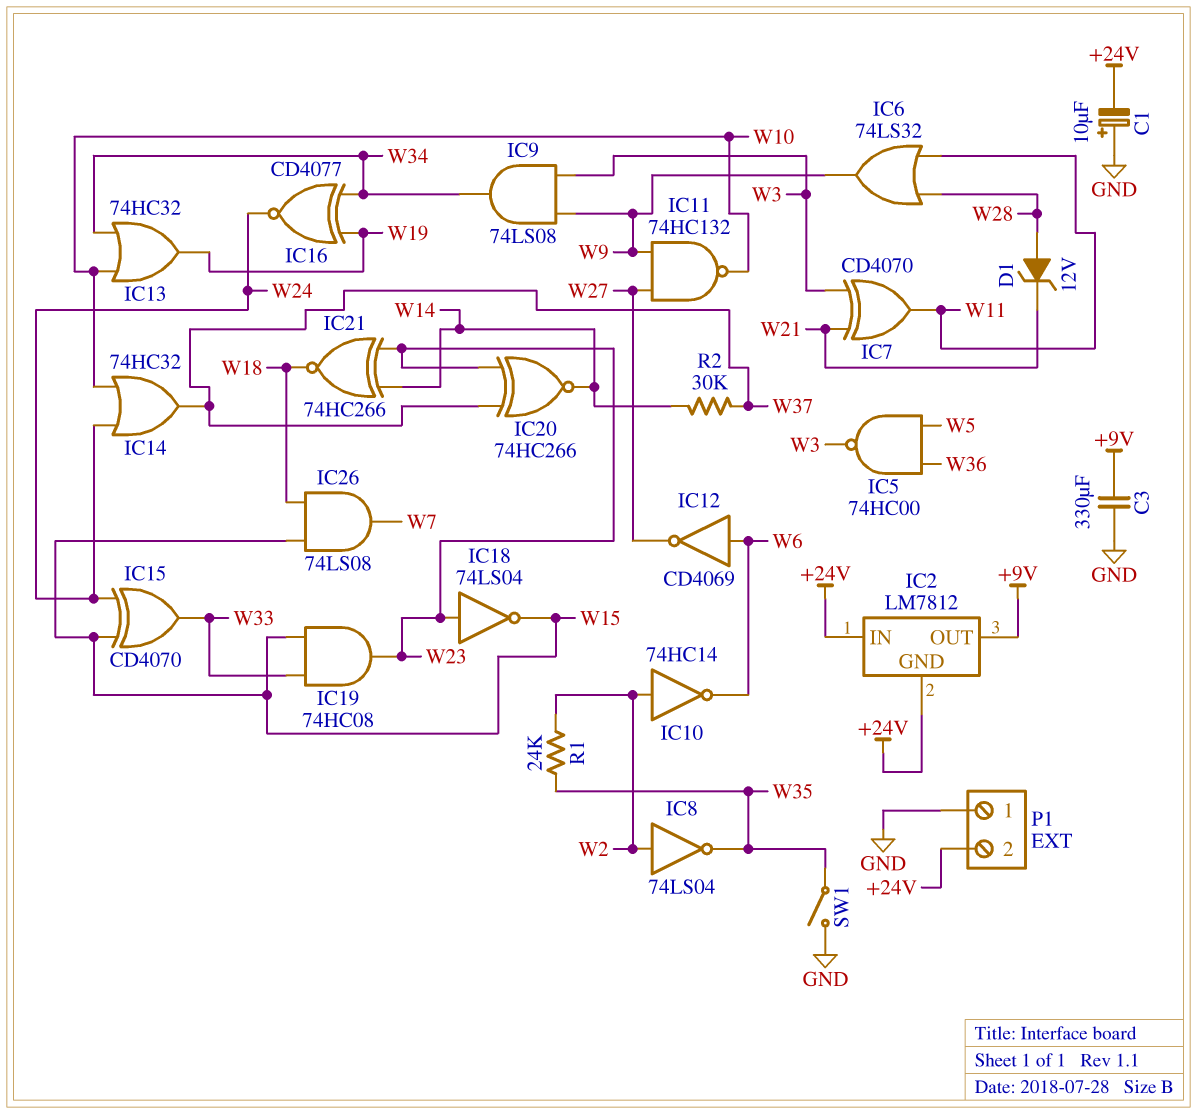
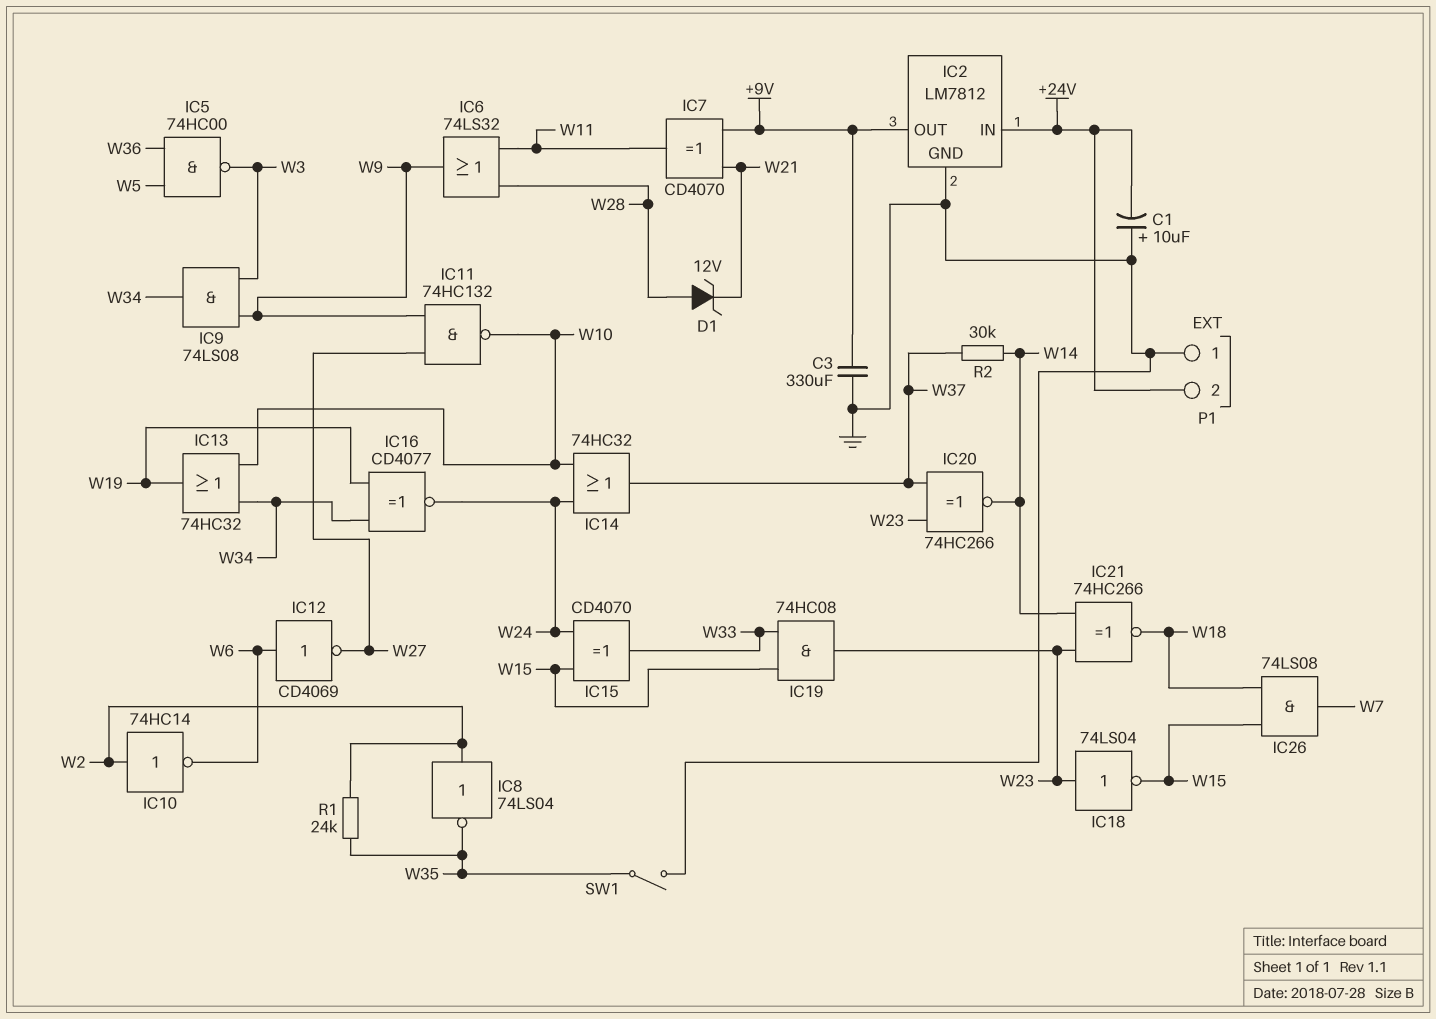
IC2 pin GND: +24V -> GND
IC7: XOR CD4070 (in W3, in W21, out W11) -> XOR CD4070 (in +9V, in W21, out W11)

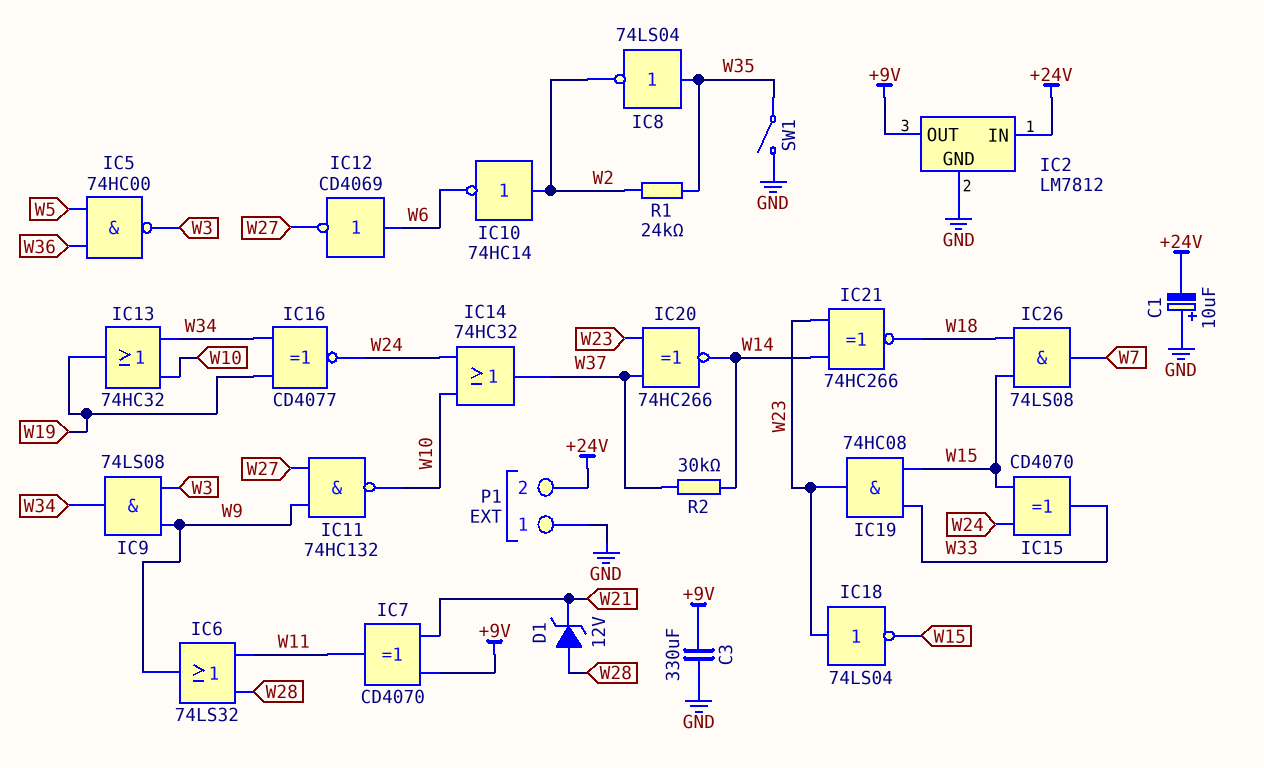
IC8: NOT 74LS04 (in W2, out W35) -> NOT 74LS04 (in W35, out W2)

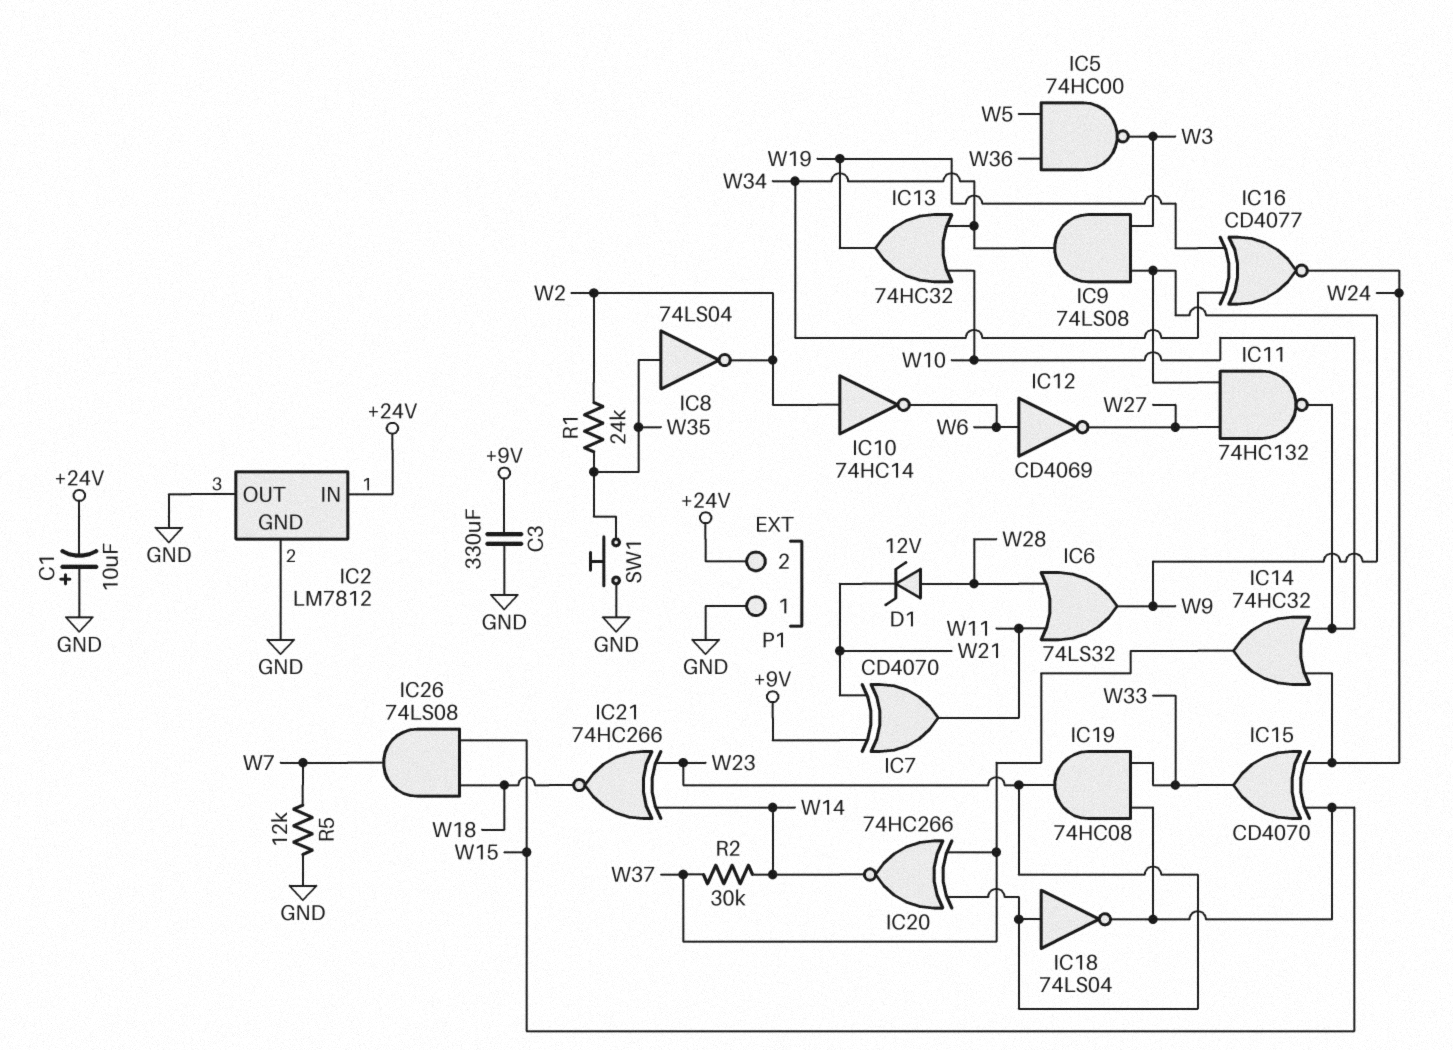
IC2 pin OUT: +9V -> GND
R5: none -> 12k (GND, W7)
SW1: switch (GND, W35) -> button (GND, W35)

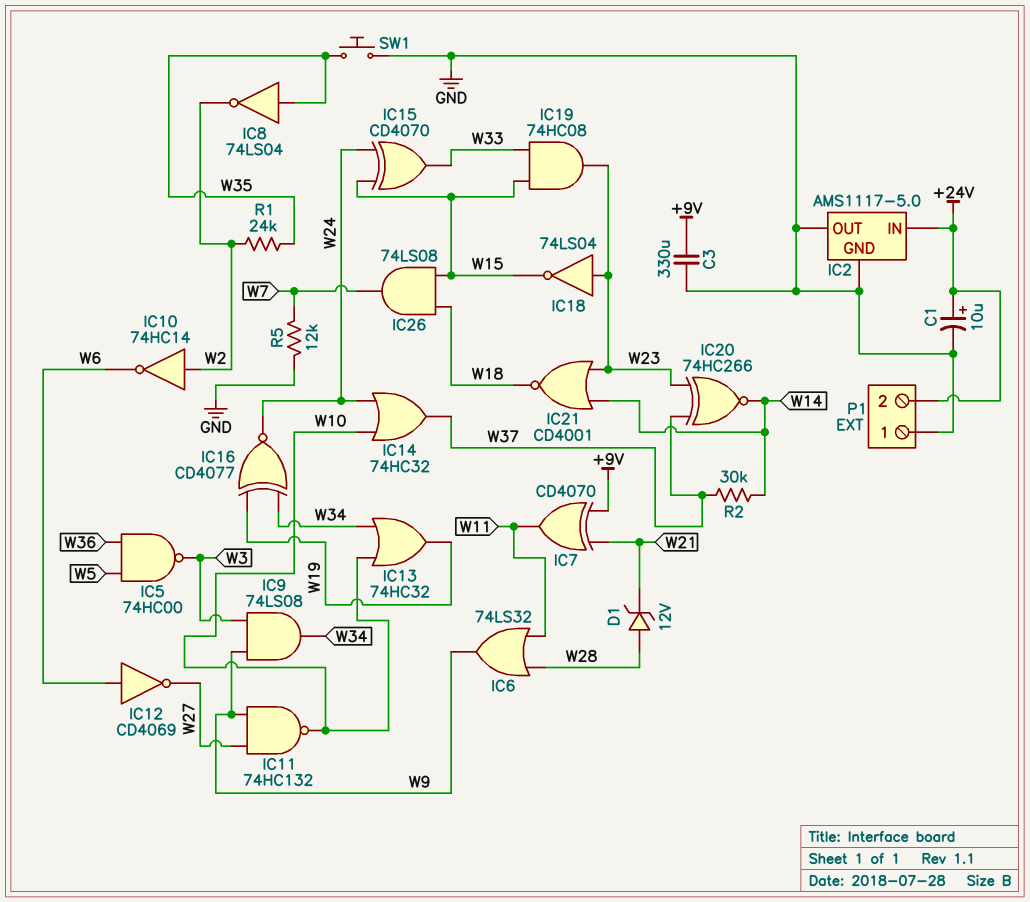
C1: 10uF (plus GND, minus +24V) -> 10uF (plus +24V, minus GND)
IC2: LM7812 -> AMS1117-5.0
IC21: XNOR 74HC266 (in W14, in W23, out W18) -> NOR CD4001 (in W14, in W23, out W18)

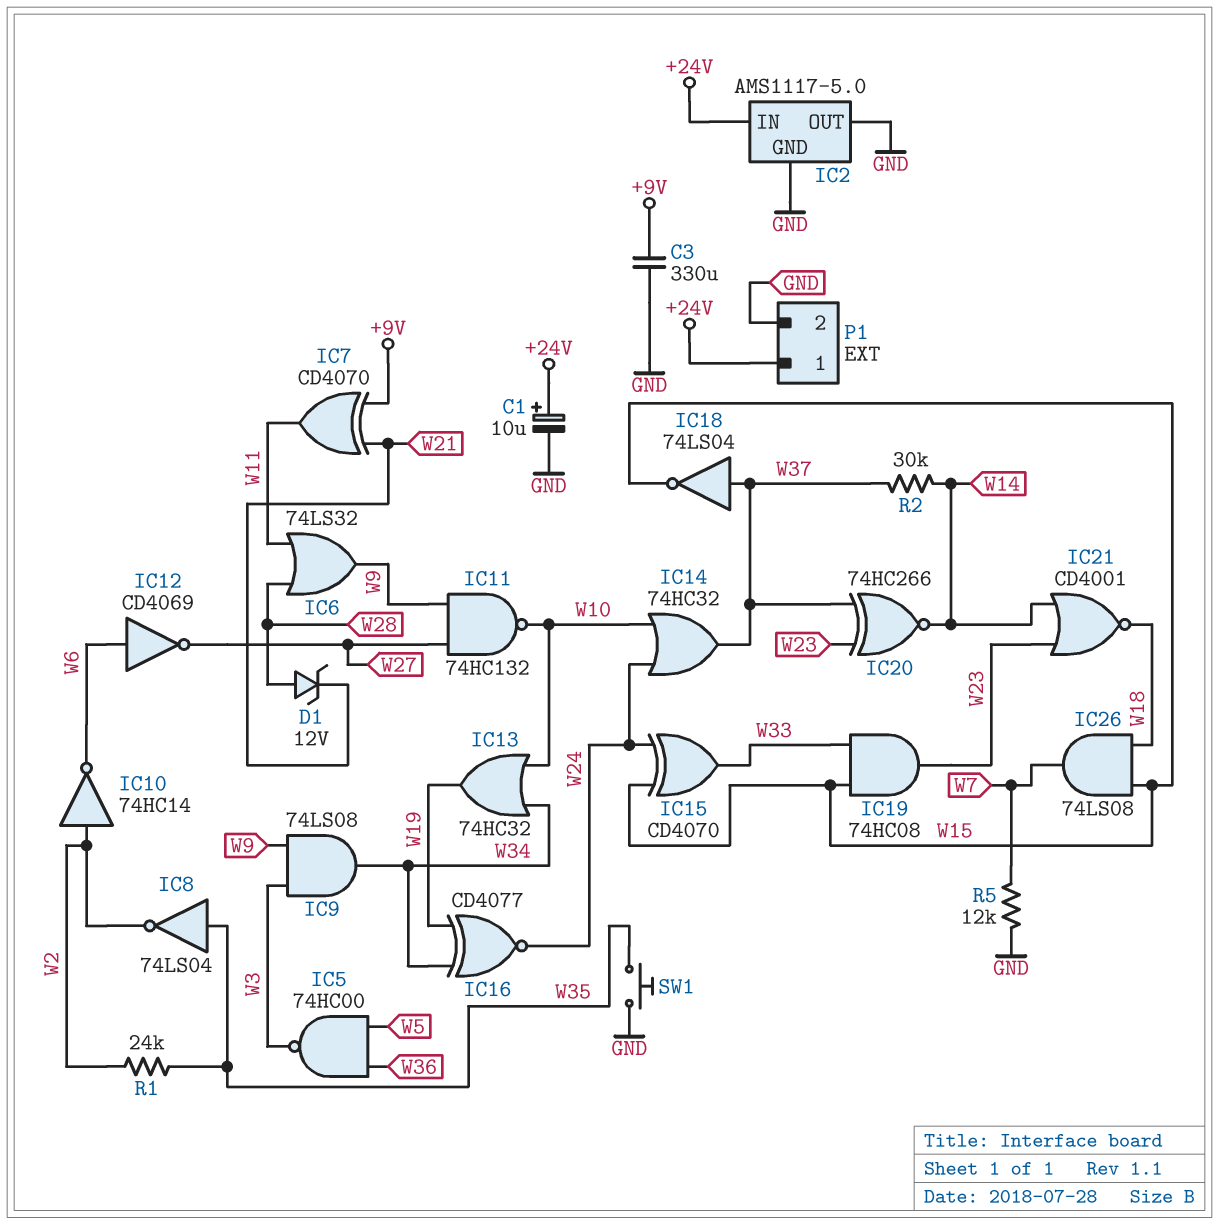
IC18: NOT 74LS04 (in W23, out W15) -> NOT 74LS04 (in W37, out W15)
P1 pin 1: GND -> +24V
P1 pin 2: +24V -> GND

